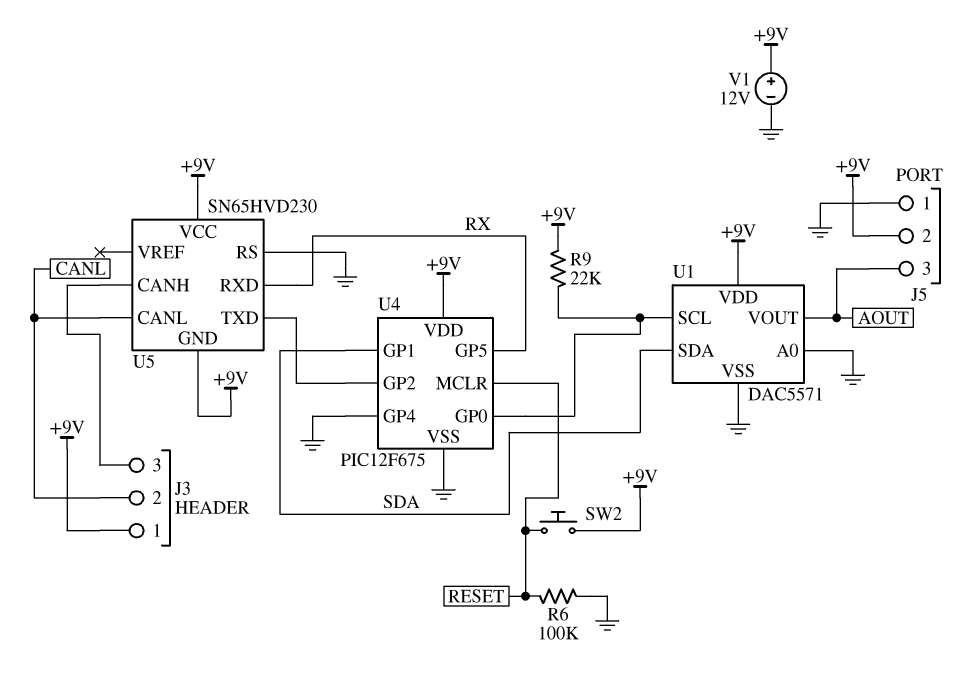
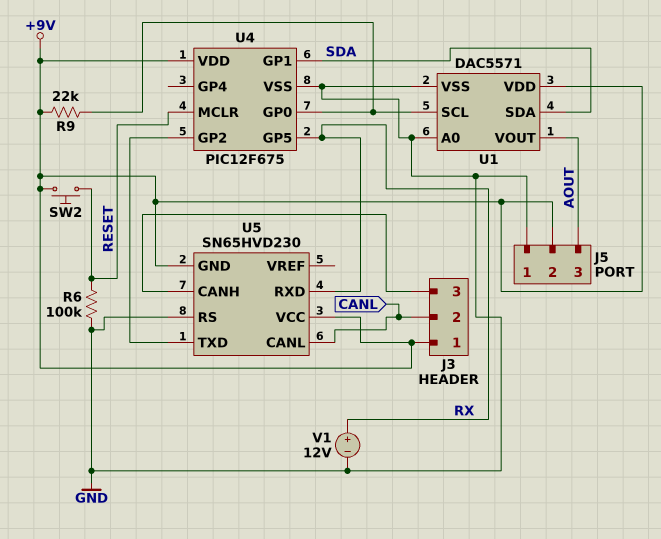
U4 pin GP4: GND -> none
V1: 12V (plus +9V, minus GND) -> 12V (plus RX, minus GND)

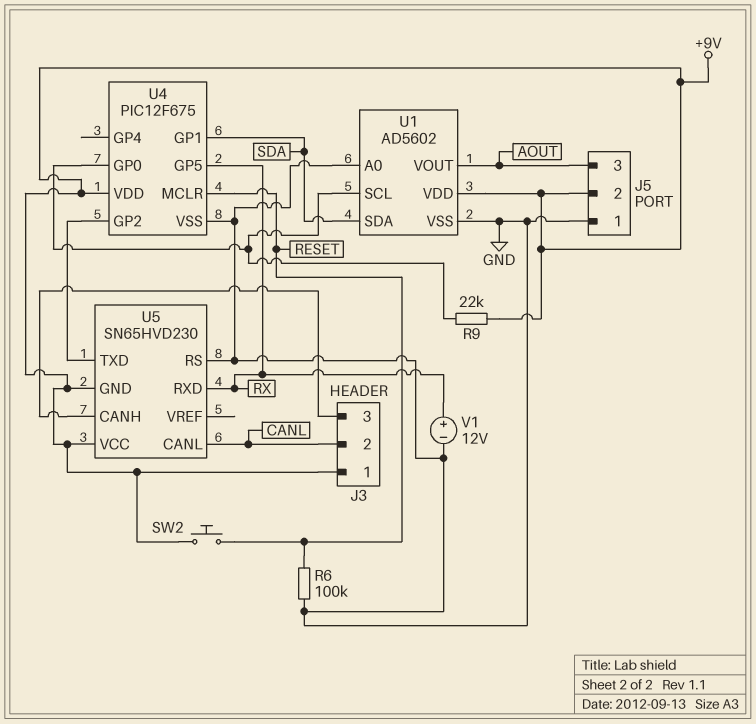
U1: DAC5571 -> AD5602

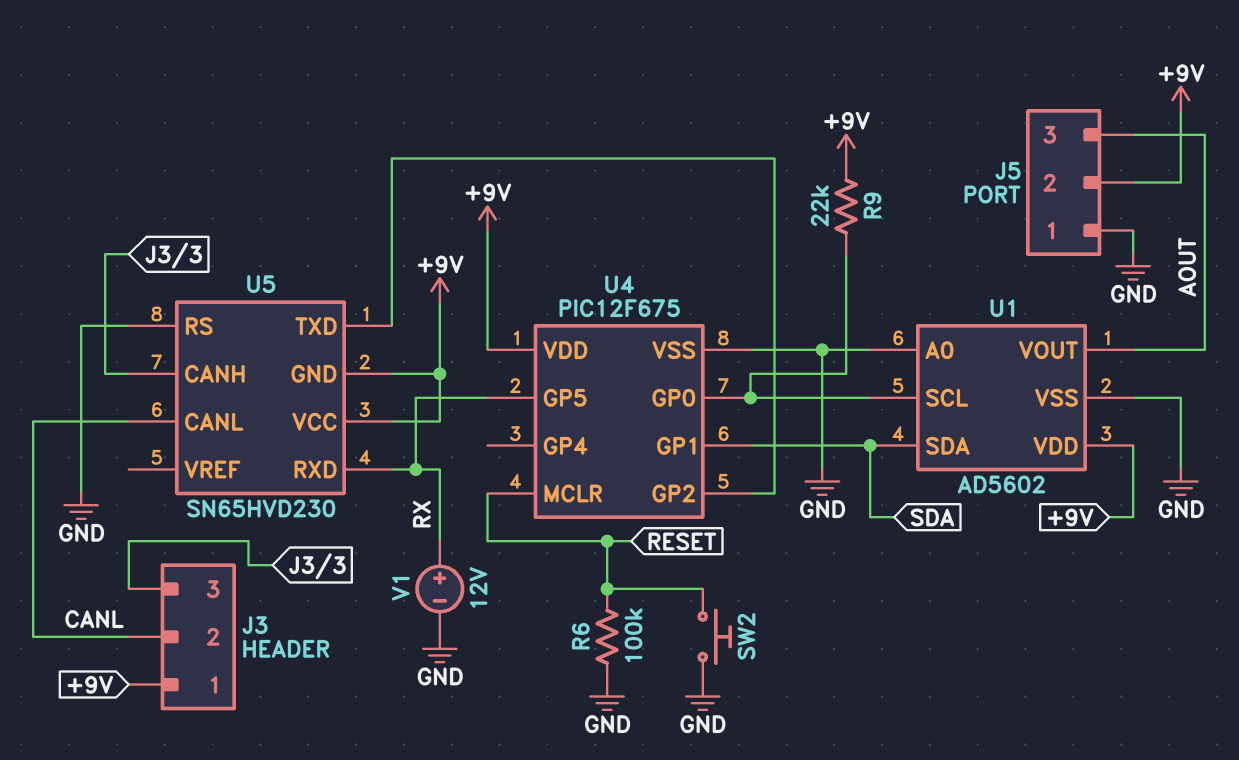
SW2: button (+9V, RESET) -> button (GND, RESET)

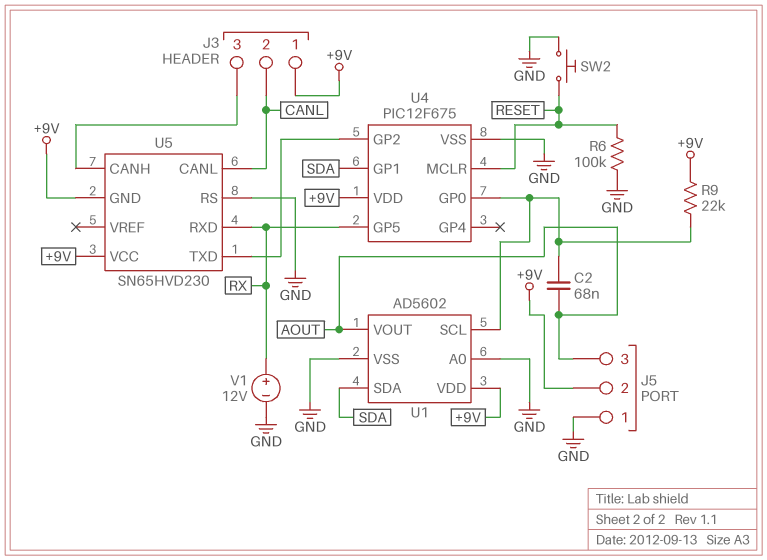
C2: none -> 68nF (AOUT, U1/SCL)

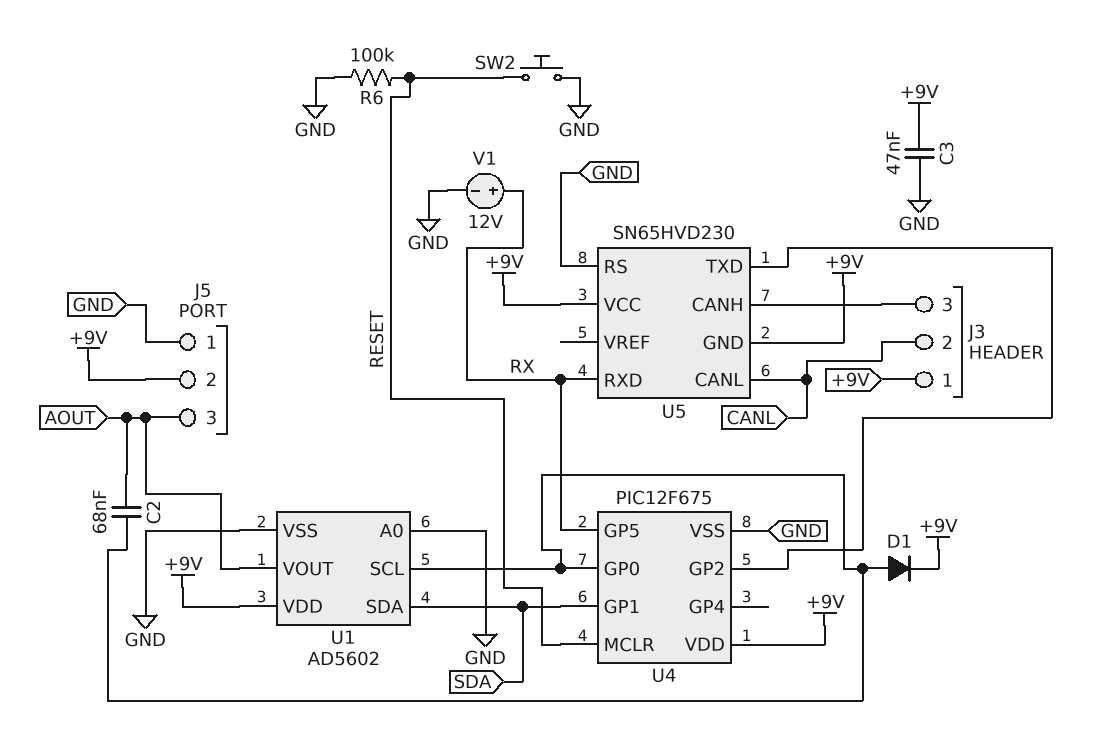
C3: none -> 47nF (+9V, GND)
D1: none -> diode (A U1/SCL, K +9V)
R9: 22k (+9V, U1/SCL) -> none

